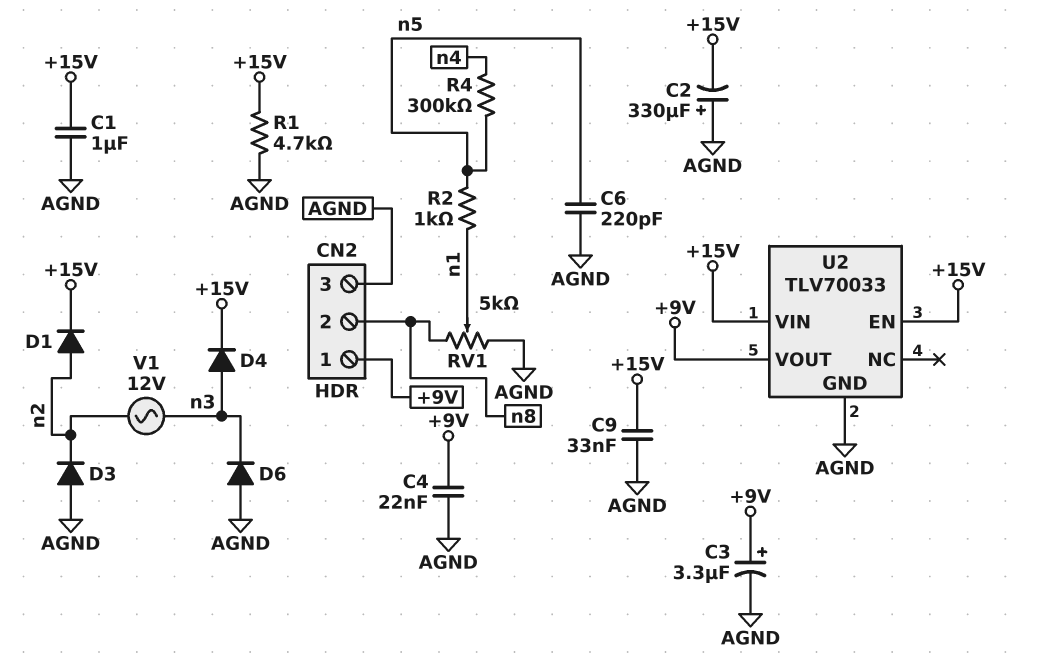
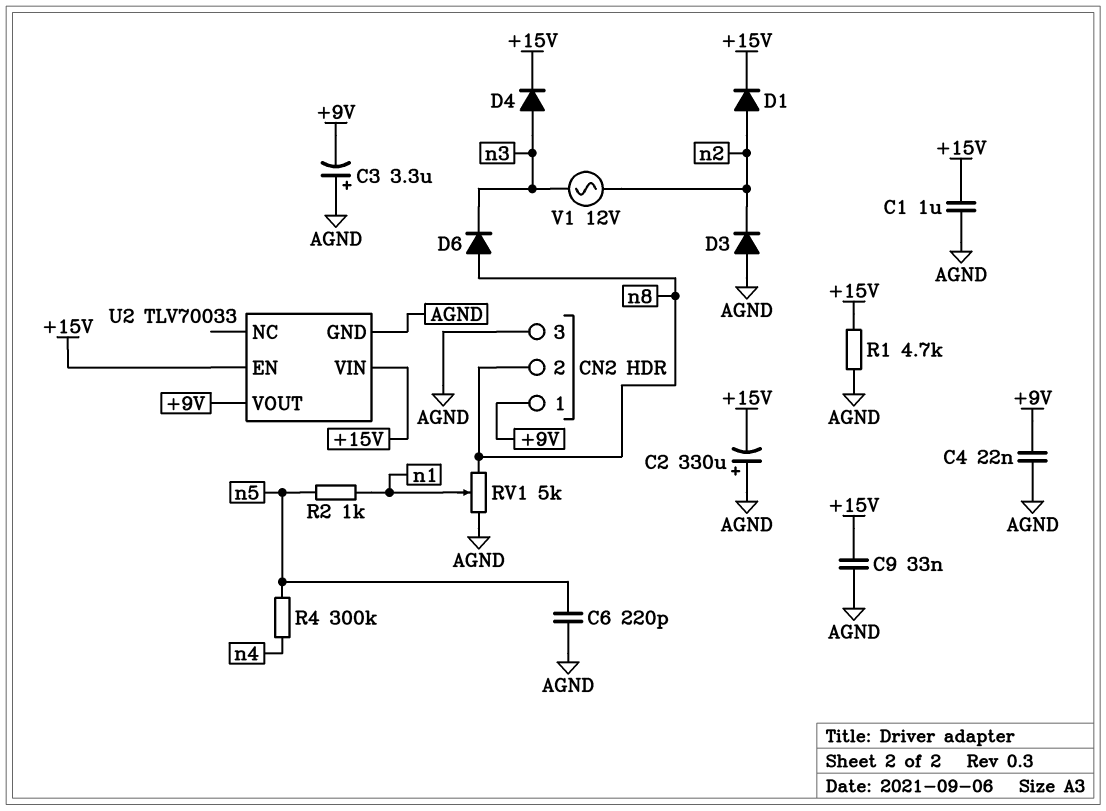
C3: 3.3uF (plus +9V, minus AGND) -> 3.3uF (plus AGND, minus +9V)
D6: diode (A AGND, K n3) -> diode (A n8, K n3)

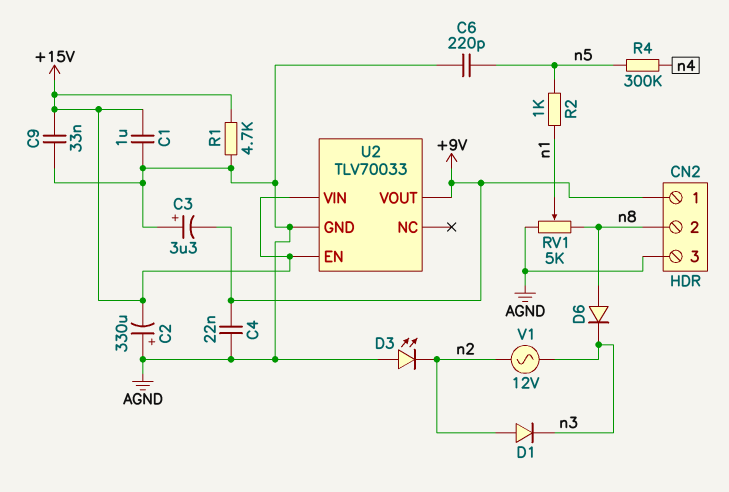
D1: diode (A n2, K +15V) -> diode (A n2, K n3)
D3: diode (A AGND, K n2) -> LED (A AGND, K n2)
D4: diode (A n3, K +15V) -> none

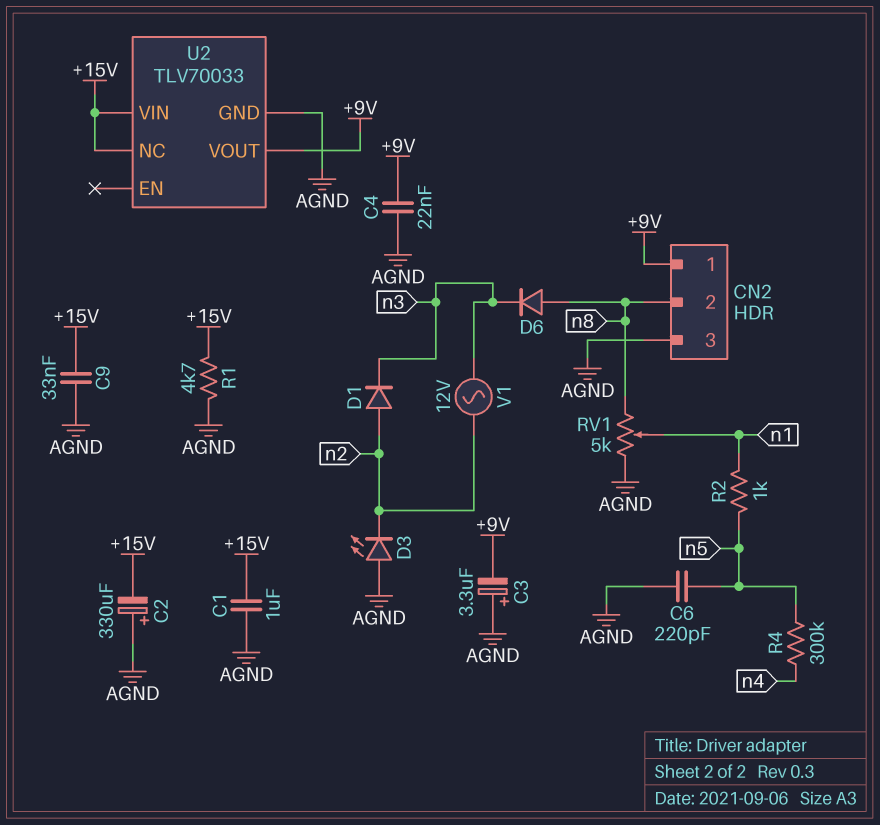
U2 pin EN: +15V -> none
U2 pin NC: none -> +15V

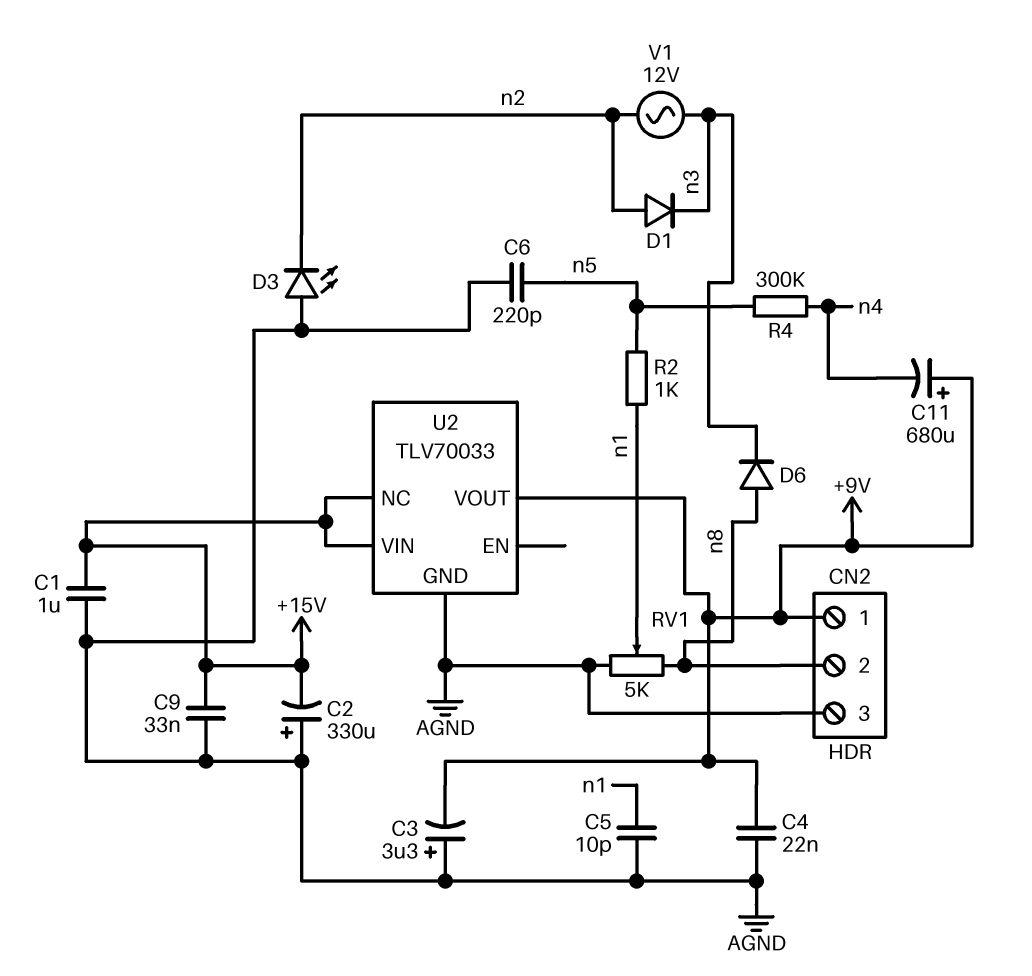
C5: none -> 10pF (AGND, n1)
C11: none -> 680uF (plus +9V, minus n4)
R1: 4.7k (+15V, AGND) -> none

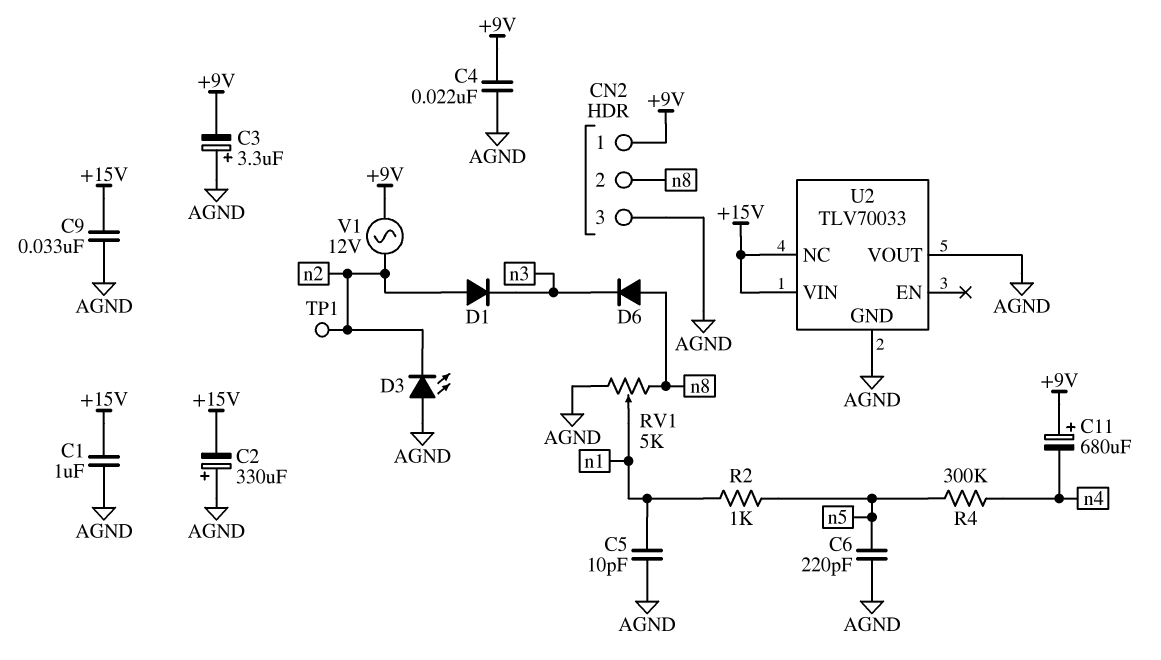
TP1: none -> test point (n2)
U2 pin VOUT: +9V -> AGND
V1: AC 12V (n2, n3) -> AC 12V (+9V, n2)

